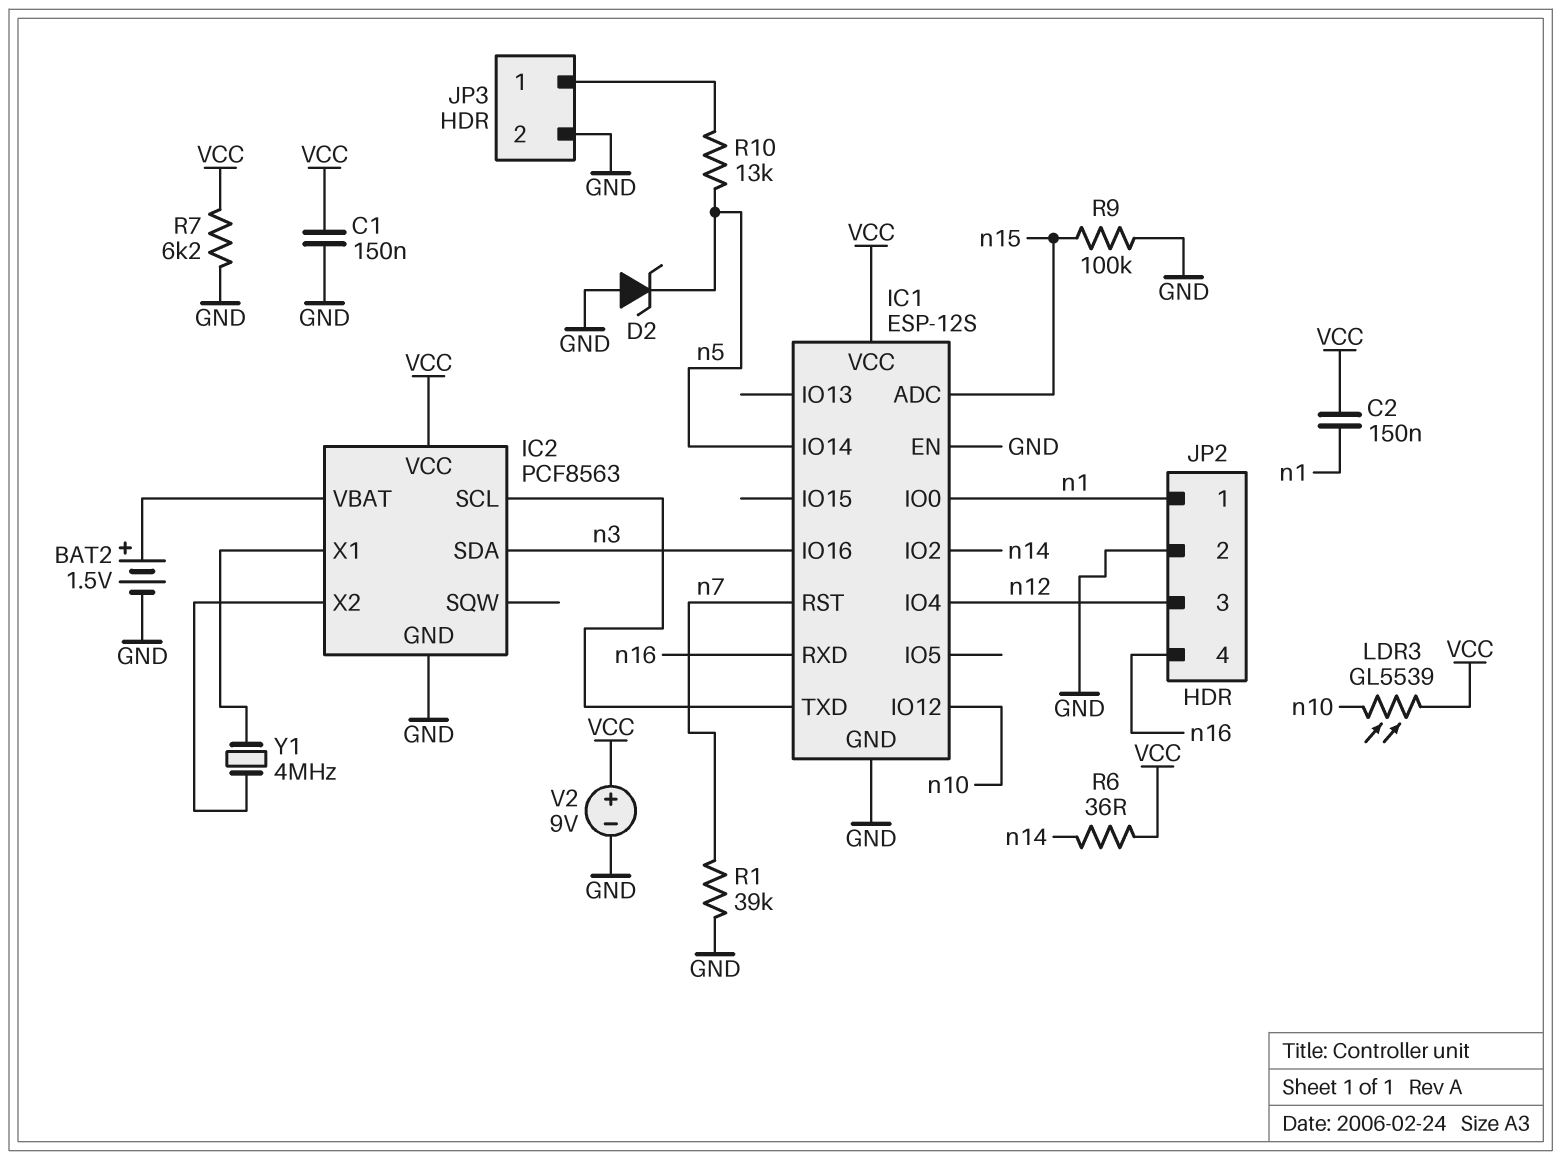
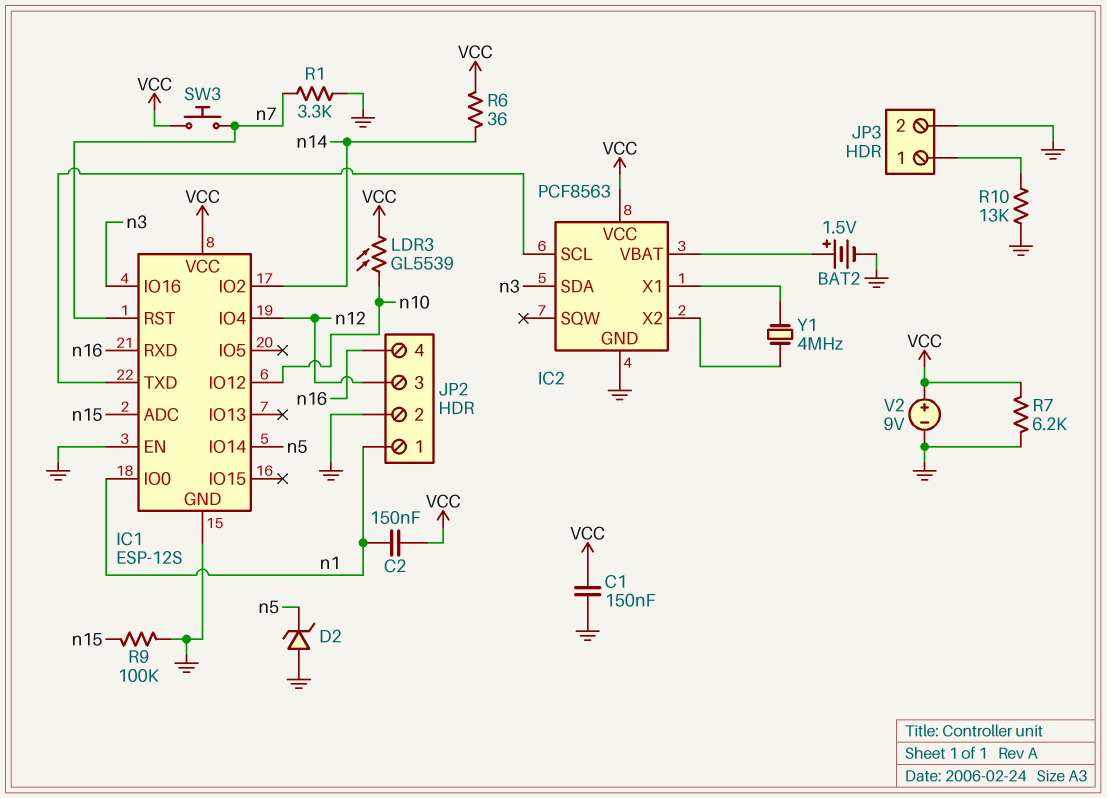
R1: 39k (GND, n7) -> 3.3k (GND, n7)
R10: 13k (JP3/1, n5) -> 13k (GND, JP3/1)
SW3: none -> button (VCC, n7)

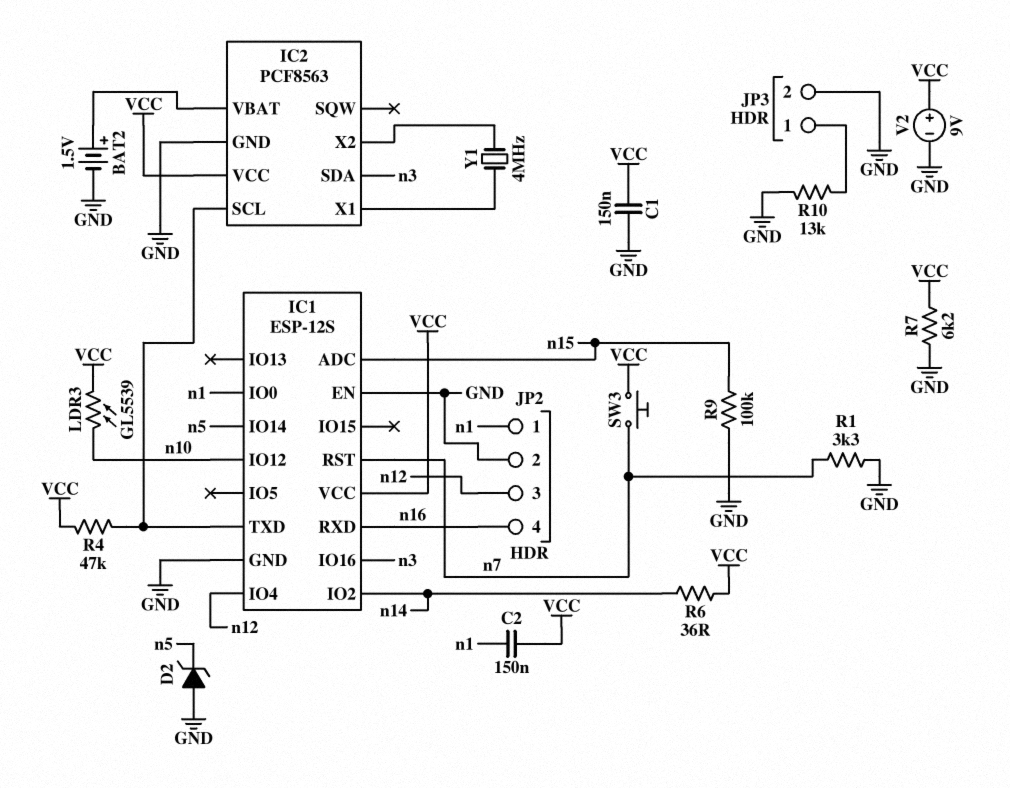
R4: none -> 47k (IC1/TXD, VCC)

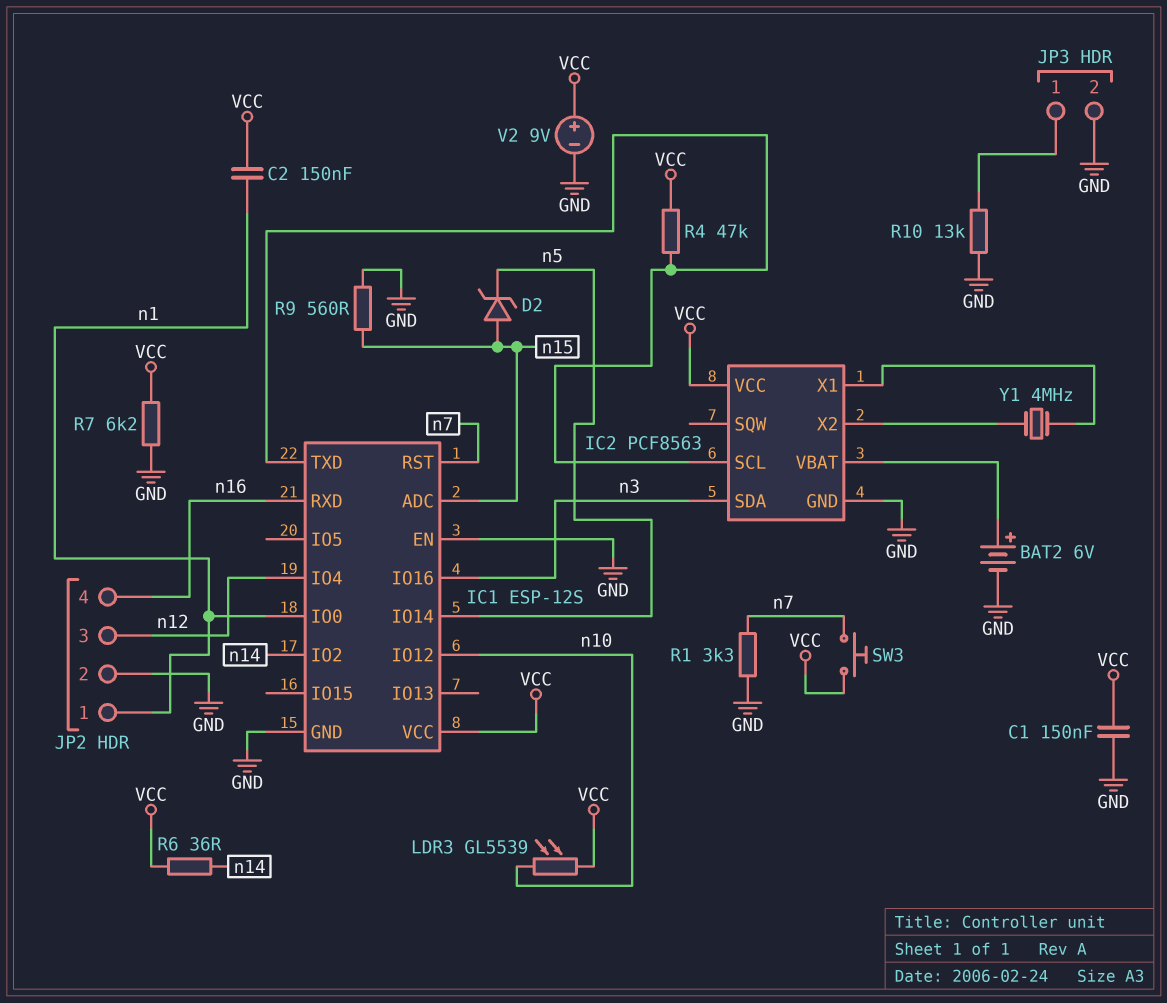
BAT2: 1.5V (plus IC2/VBAT, minus GND) -> 6V (plus IC2/VBAT, minus GND)
D2: zener (A GND, K n5) -> zener (A n15, K n5)
R9: 100k (GND, n15) -> 560 (GND, n15)

